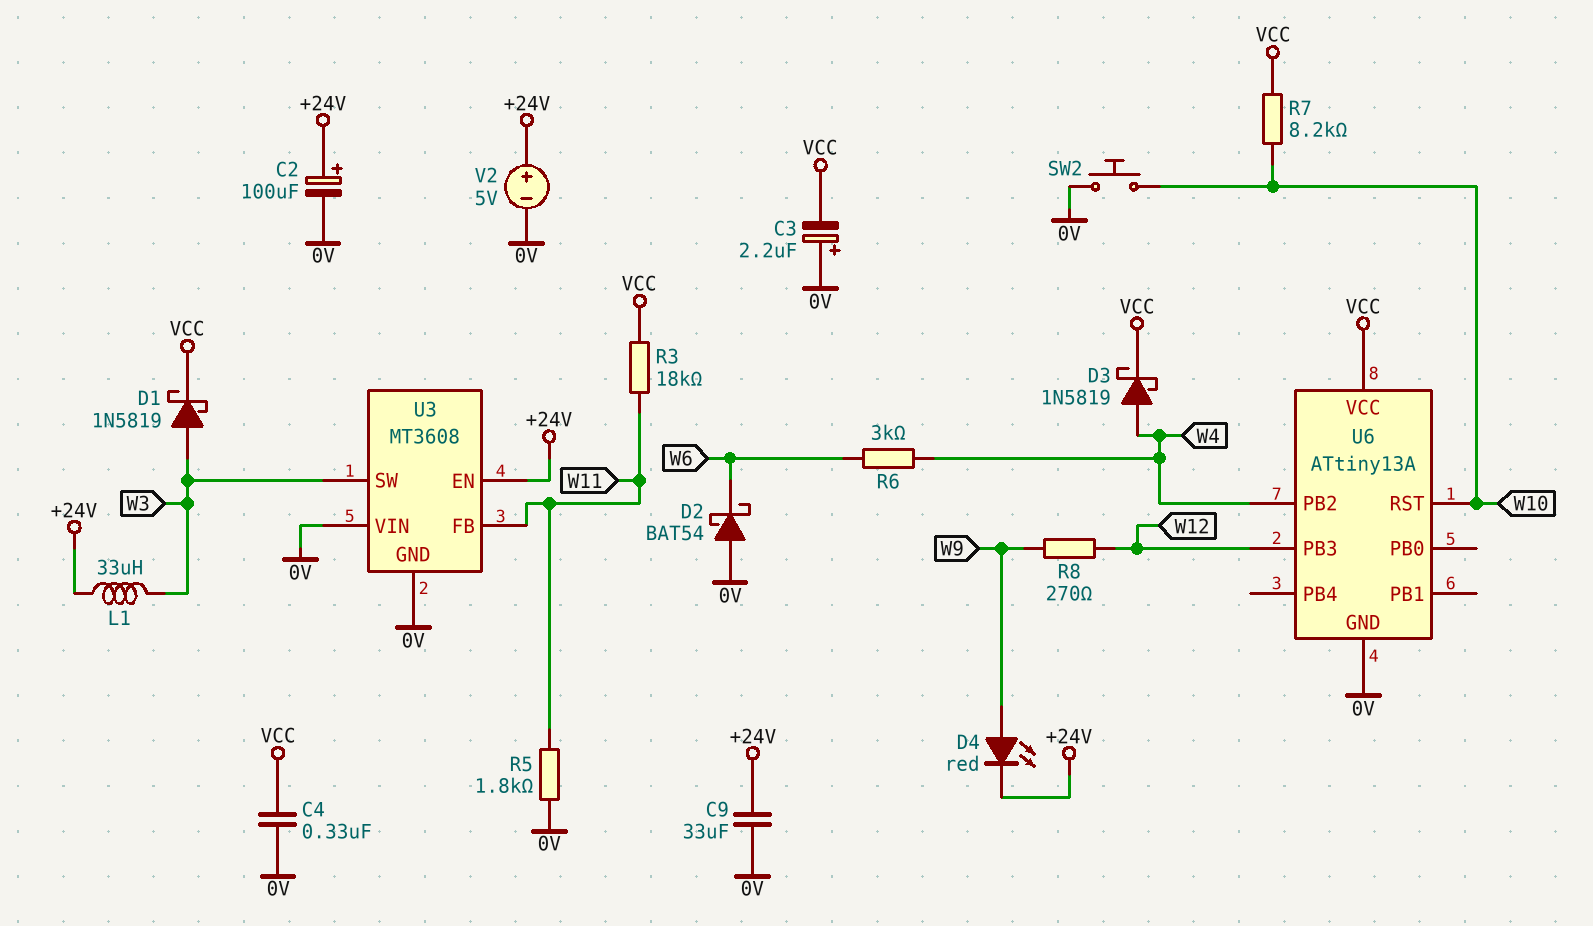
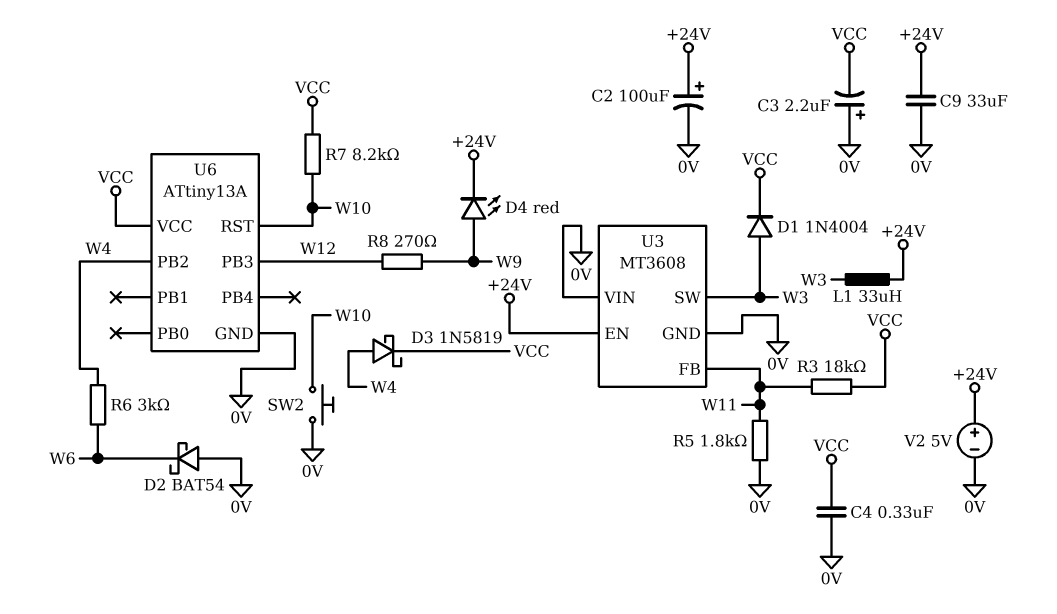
D1: schottky 1N5819 (A W3, K VCC) -> diode 1N4004 (A W3, K VCC)

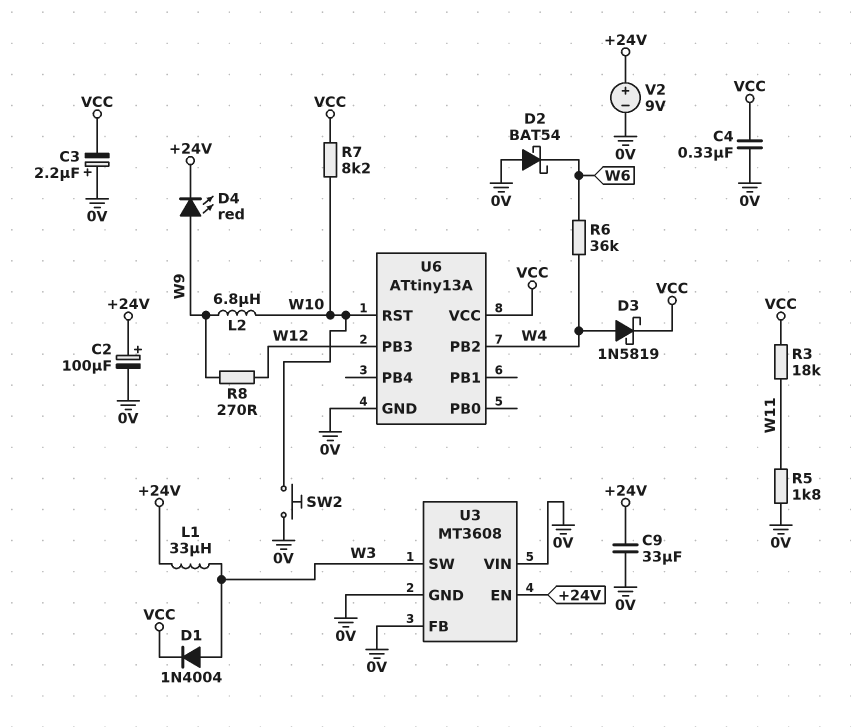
L2: none -> 6.8uH (W9, W10)
R6: 3k (W4, W6) -> 36k (W4, W6)
U3 pin FB: W11 -> 0V
V2: 5V (plus +24V, minus 0V) -> 9V (plus +24V, minus 0V)

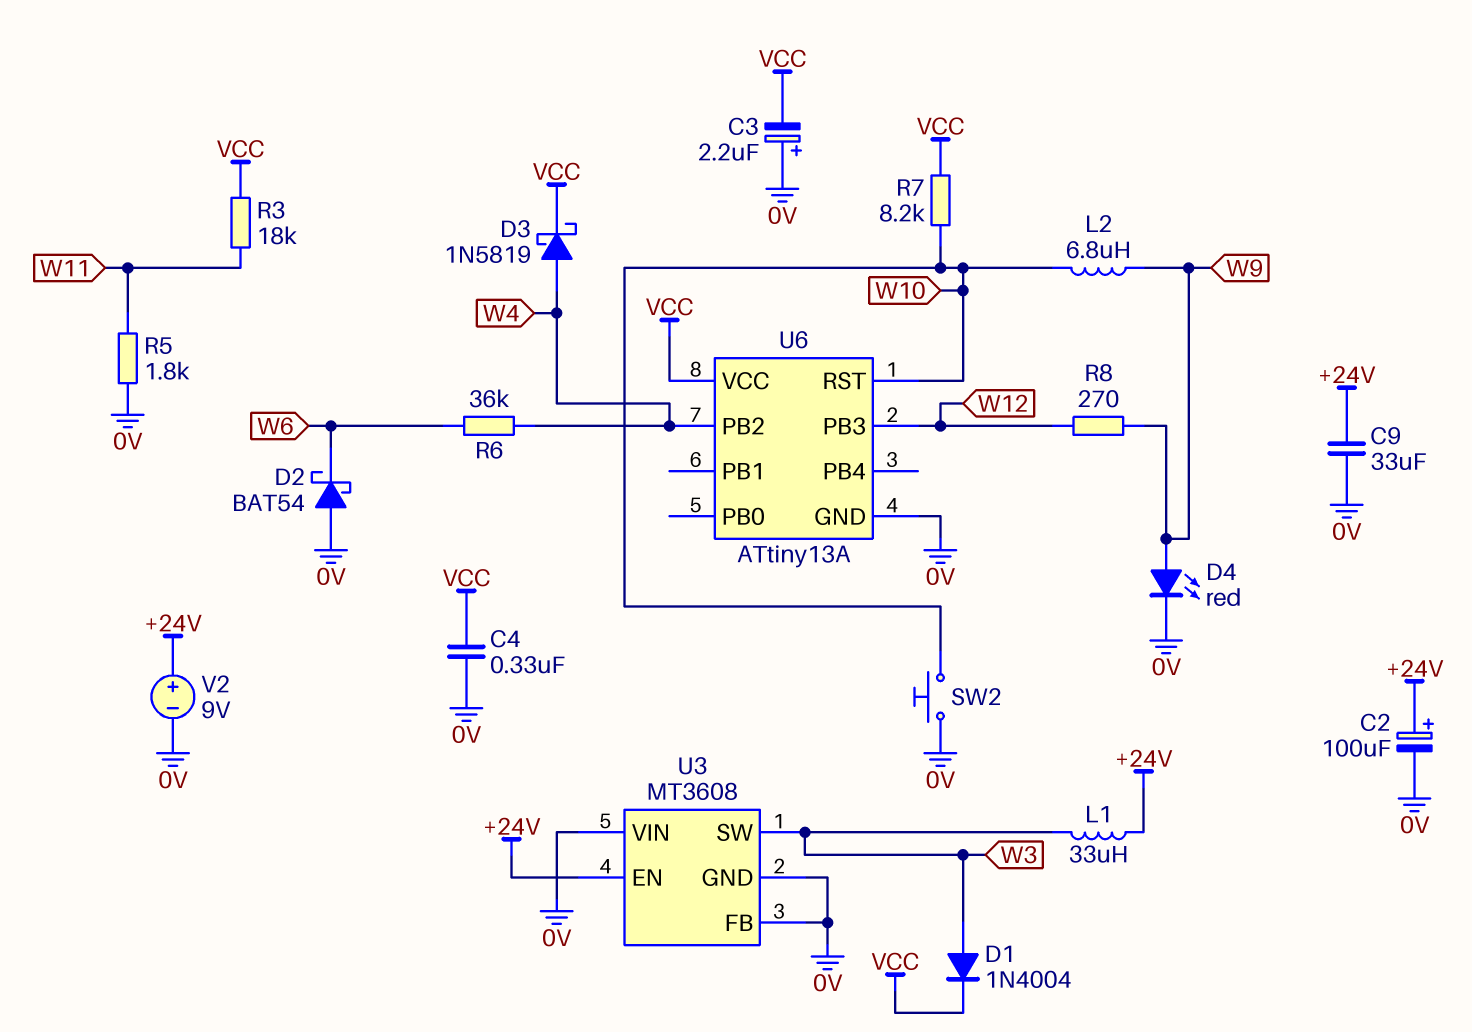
D4: LED red (A W9, K +24V) -> LED red (A W9, K 0V)

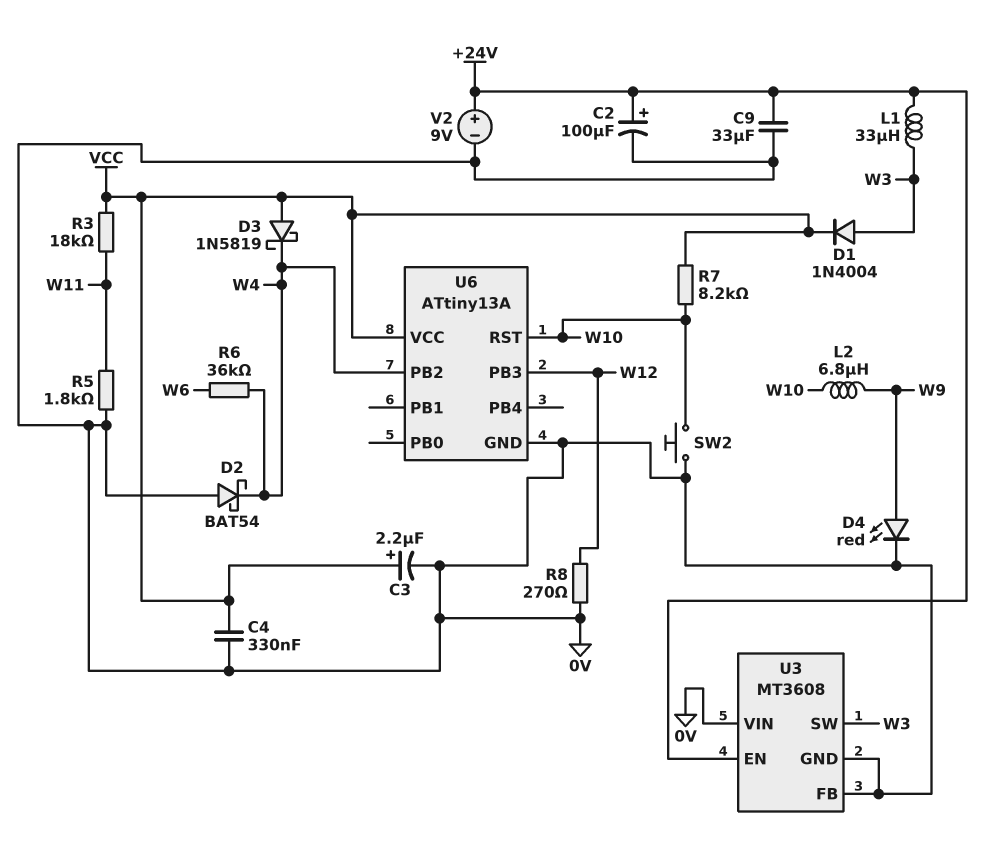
C3: 2.2uF (plus 0V, minus VCC) -> 2.2uF (plus VCC, minus 0V)
D2: schottky BAT54 (A 0V, K W6) -> schottky BAT54 (A 0V, K W4)
D3: schottky 1N5819 (A W4, K VCC) -> schottky 1N5819 (A VCC, K W4)
R8: 270 (W9, W12) -> 270 (0V, W12)

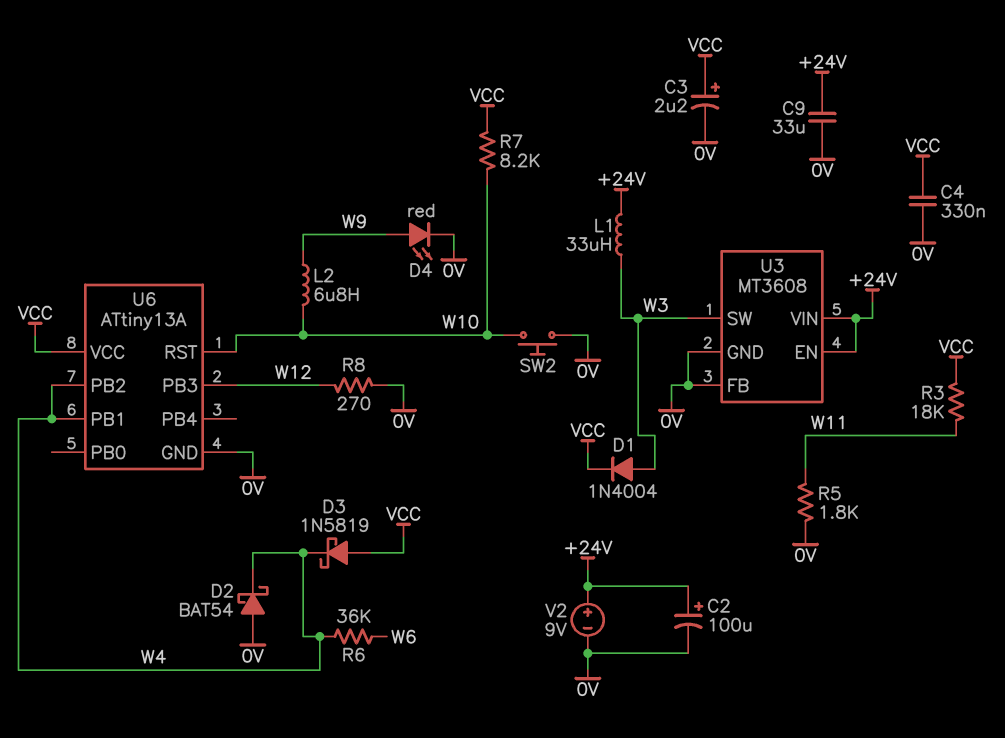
U3 pin VIN: 0V -> +24V
U6 pin PB1: none -> W4

